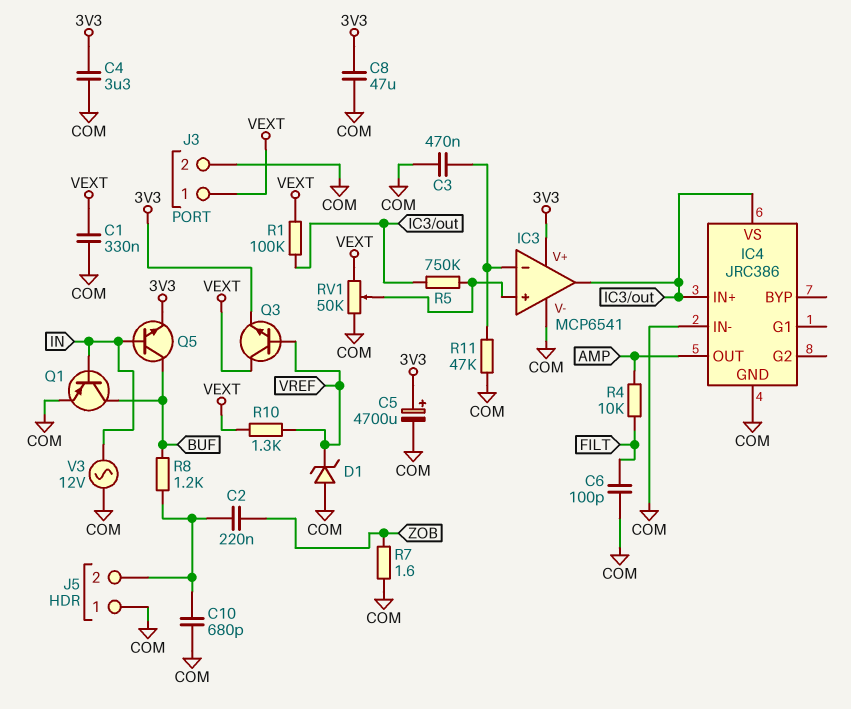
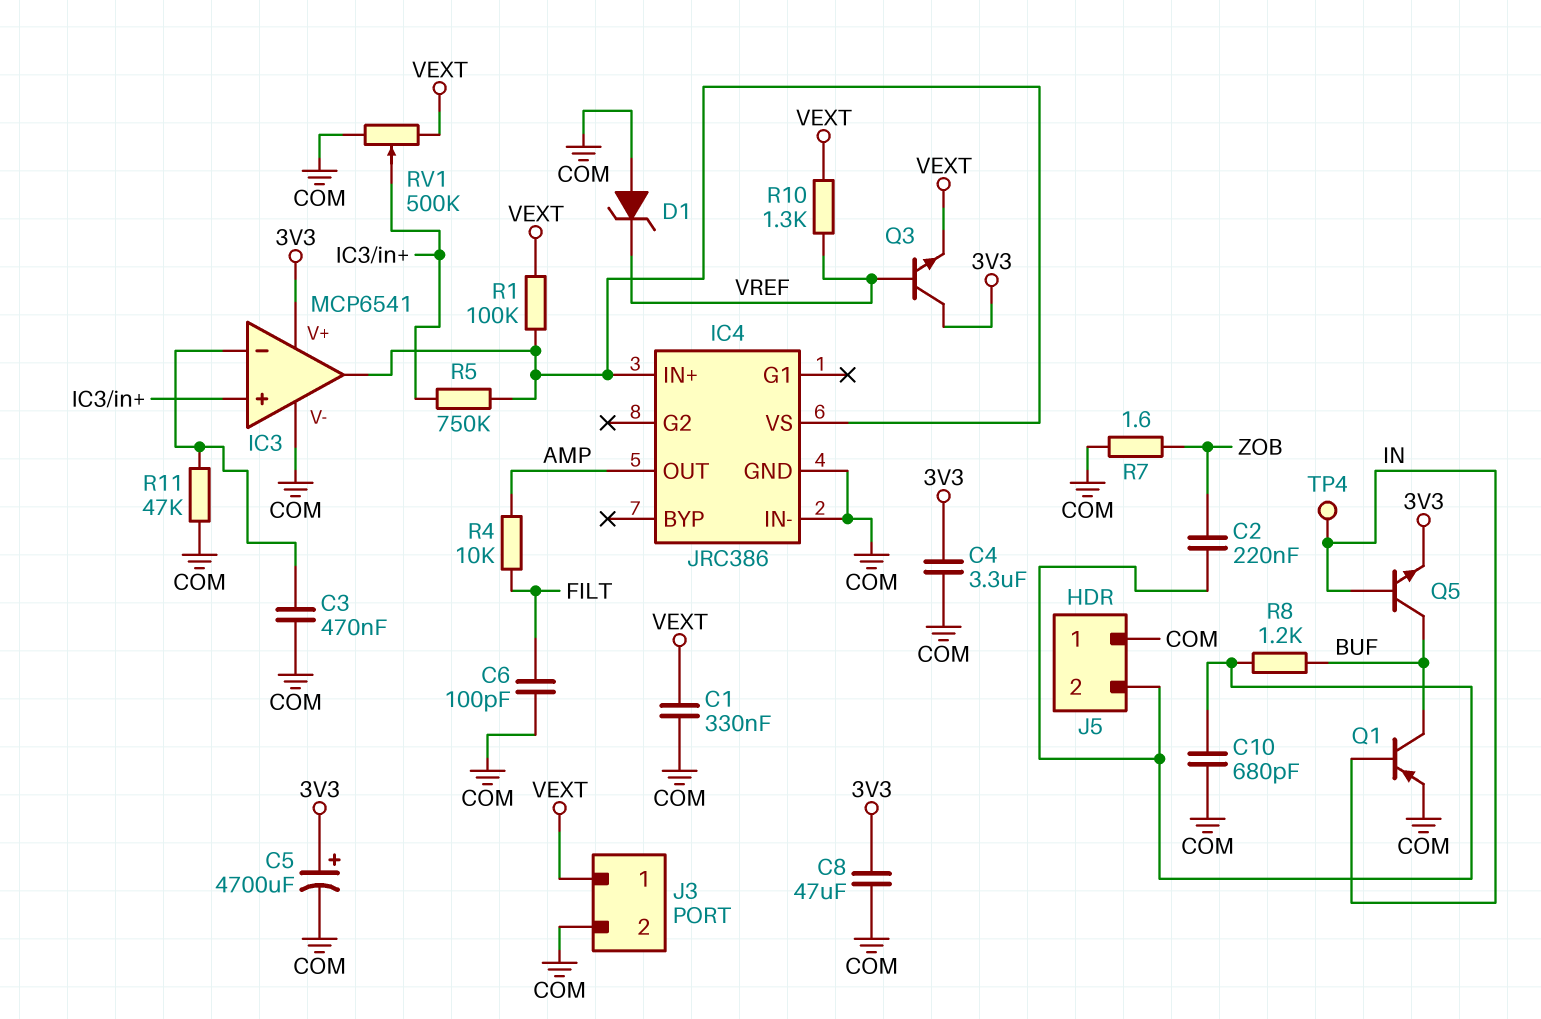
Q3: NPN (B VREF, C VEXT, E 3V3) -> NPN (B VREF, C 3V3, E VEXT)
RV1: 50k (COM, VEXT, wiper IC3/in+) -> 500k (COM, VEXT, wiper IC3/in+)
TP4: none -> test point (IN)
V3: AC 12V (COM, IN) -> none

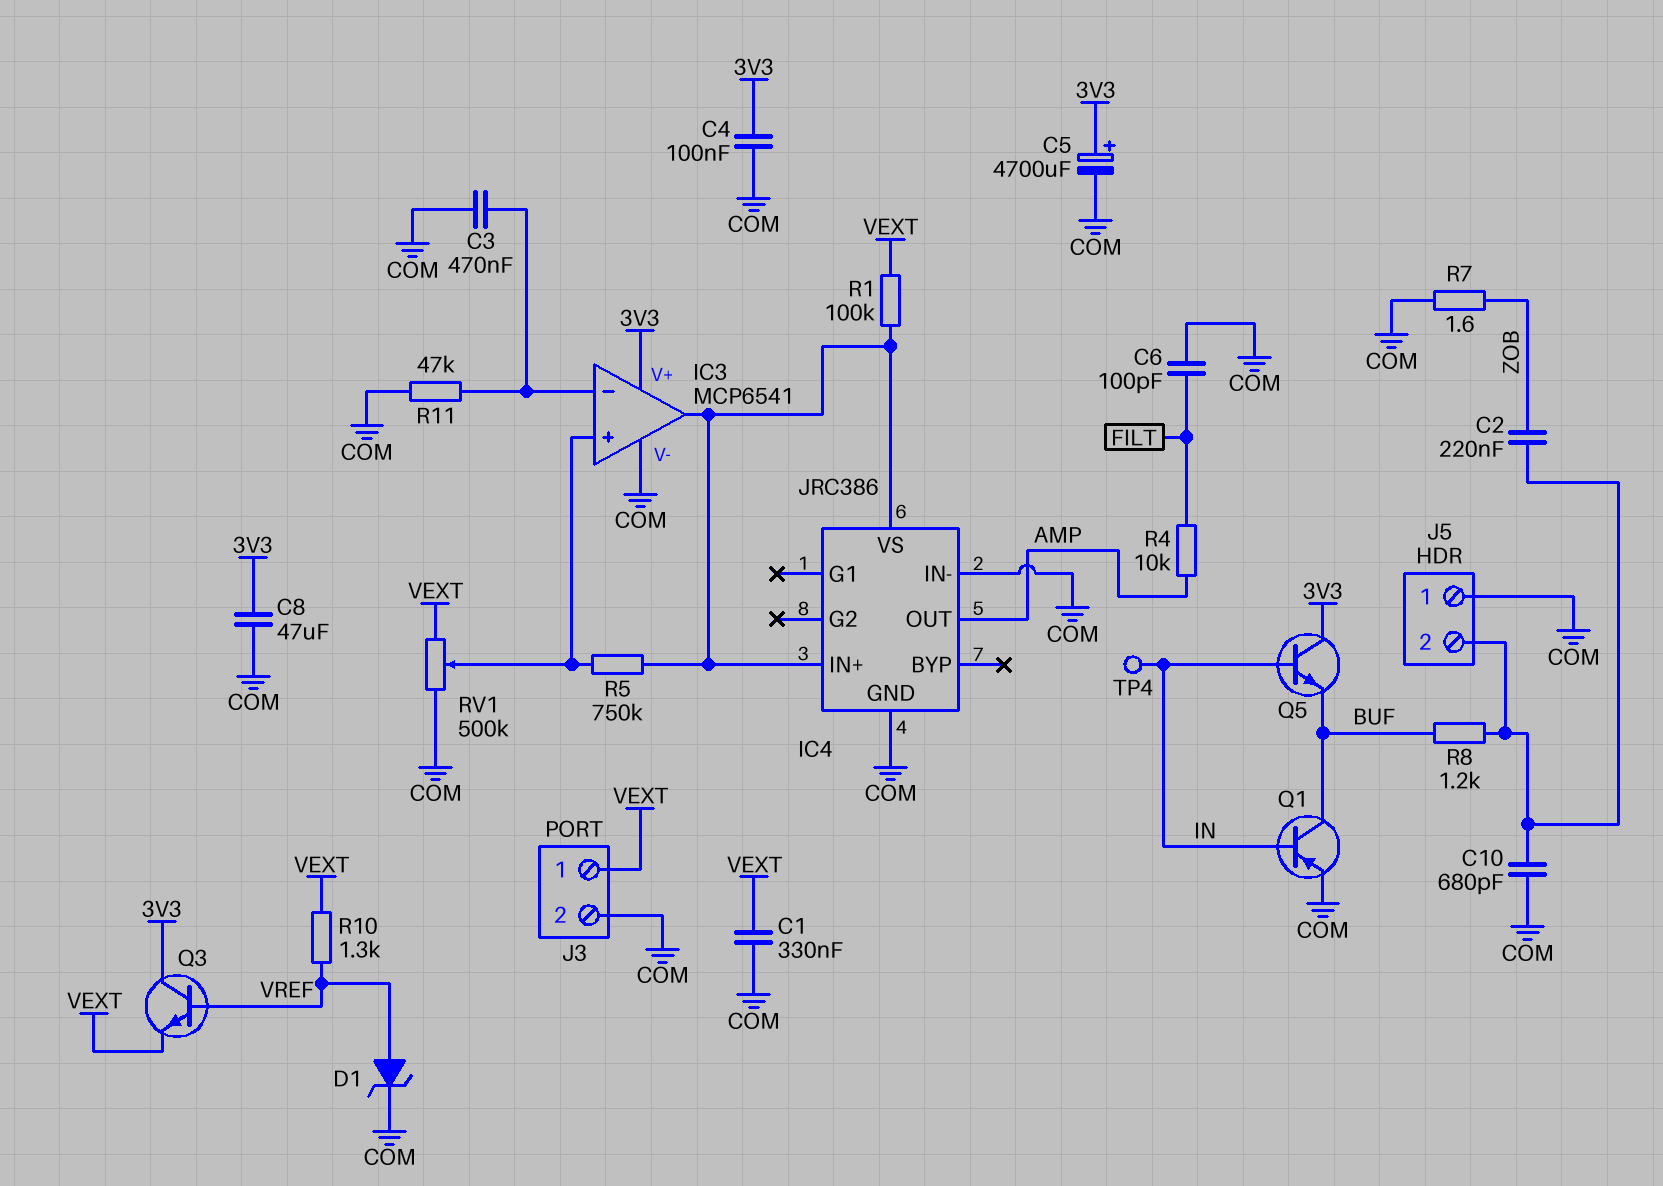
C4: 3.3uF (3V3, COM) -> 100nF (3V3, COM)
D1: zener (A COM, K VREF) -> zener (A VREF, K COM)
Q5: NPN (B IN, C BUF, E 3V3) -> NPN (B IN, C 3V3, E BUF)

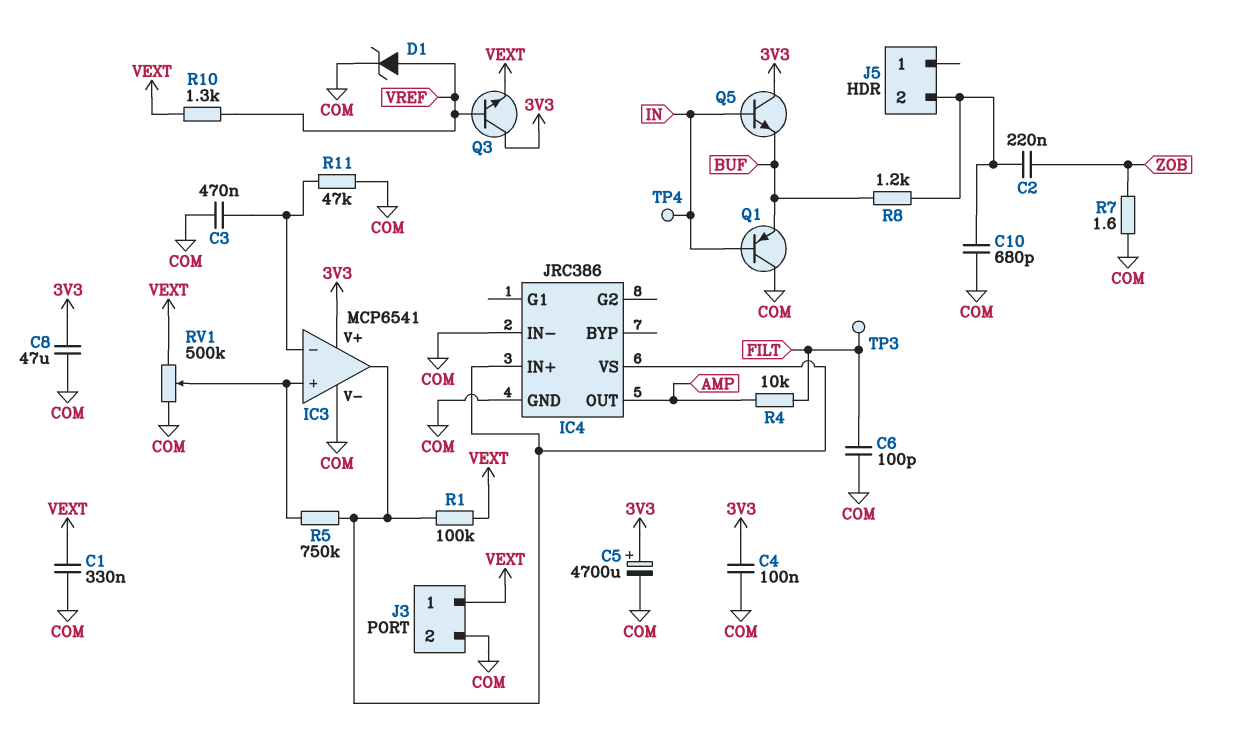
J5 pin 1: COM -> none
Q1: PNP (B IN, C BUF, E COM) -> PNP (B IN, C COM, E BUF)
TP3: none -> test point (FILT)

